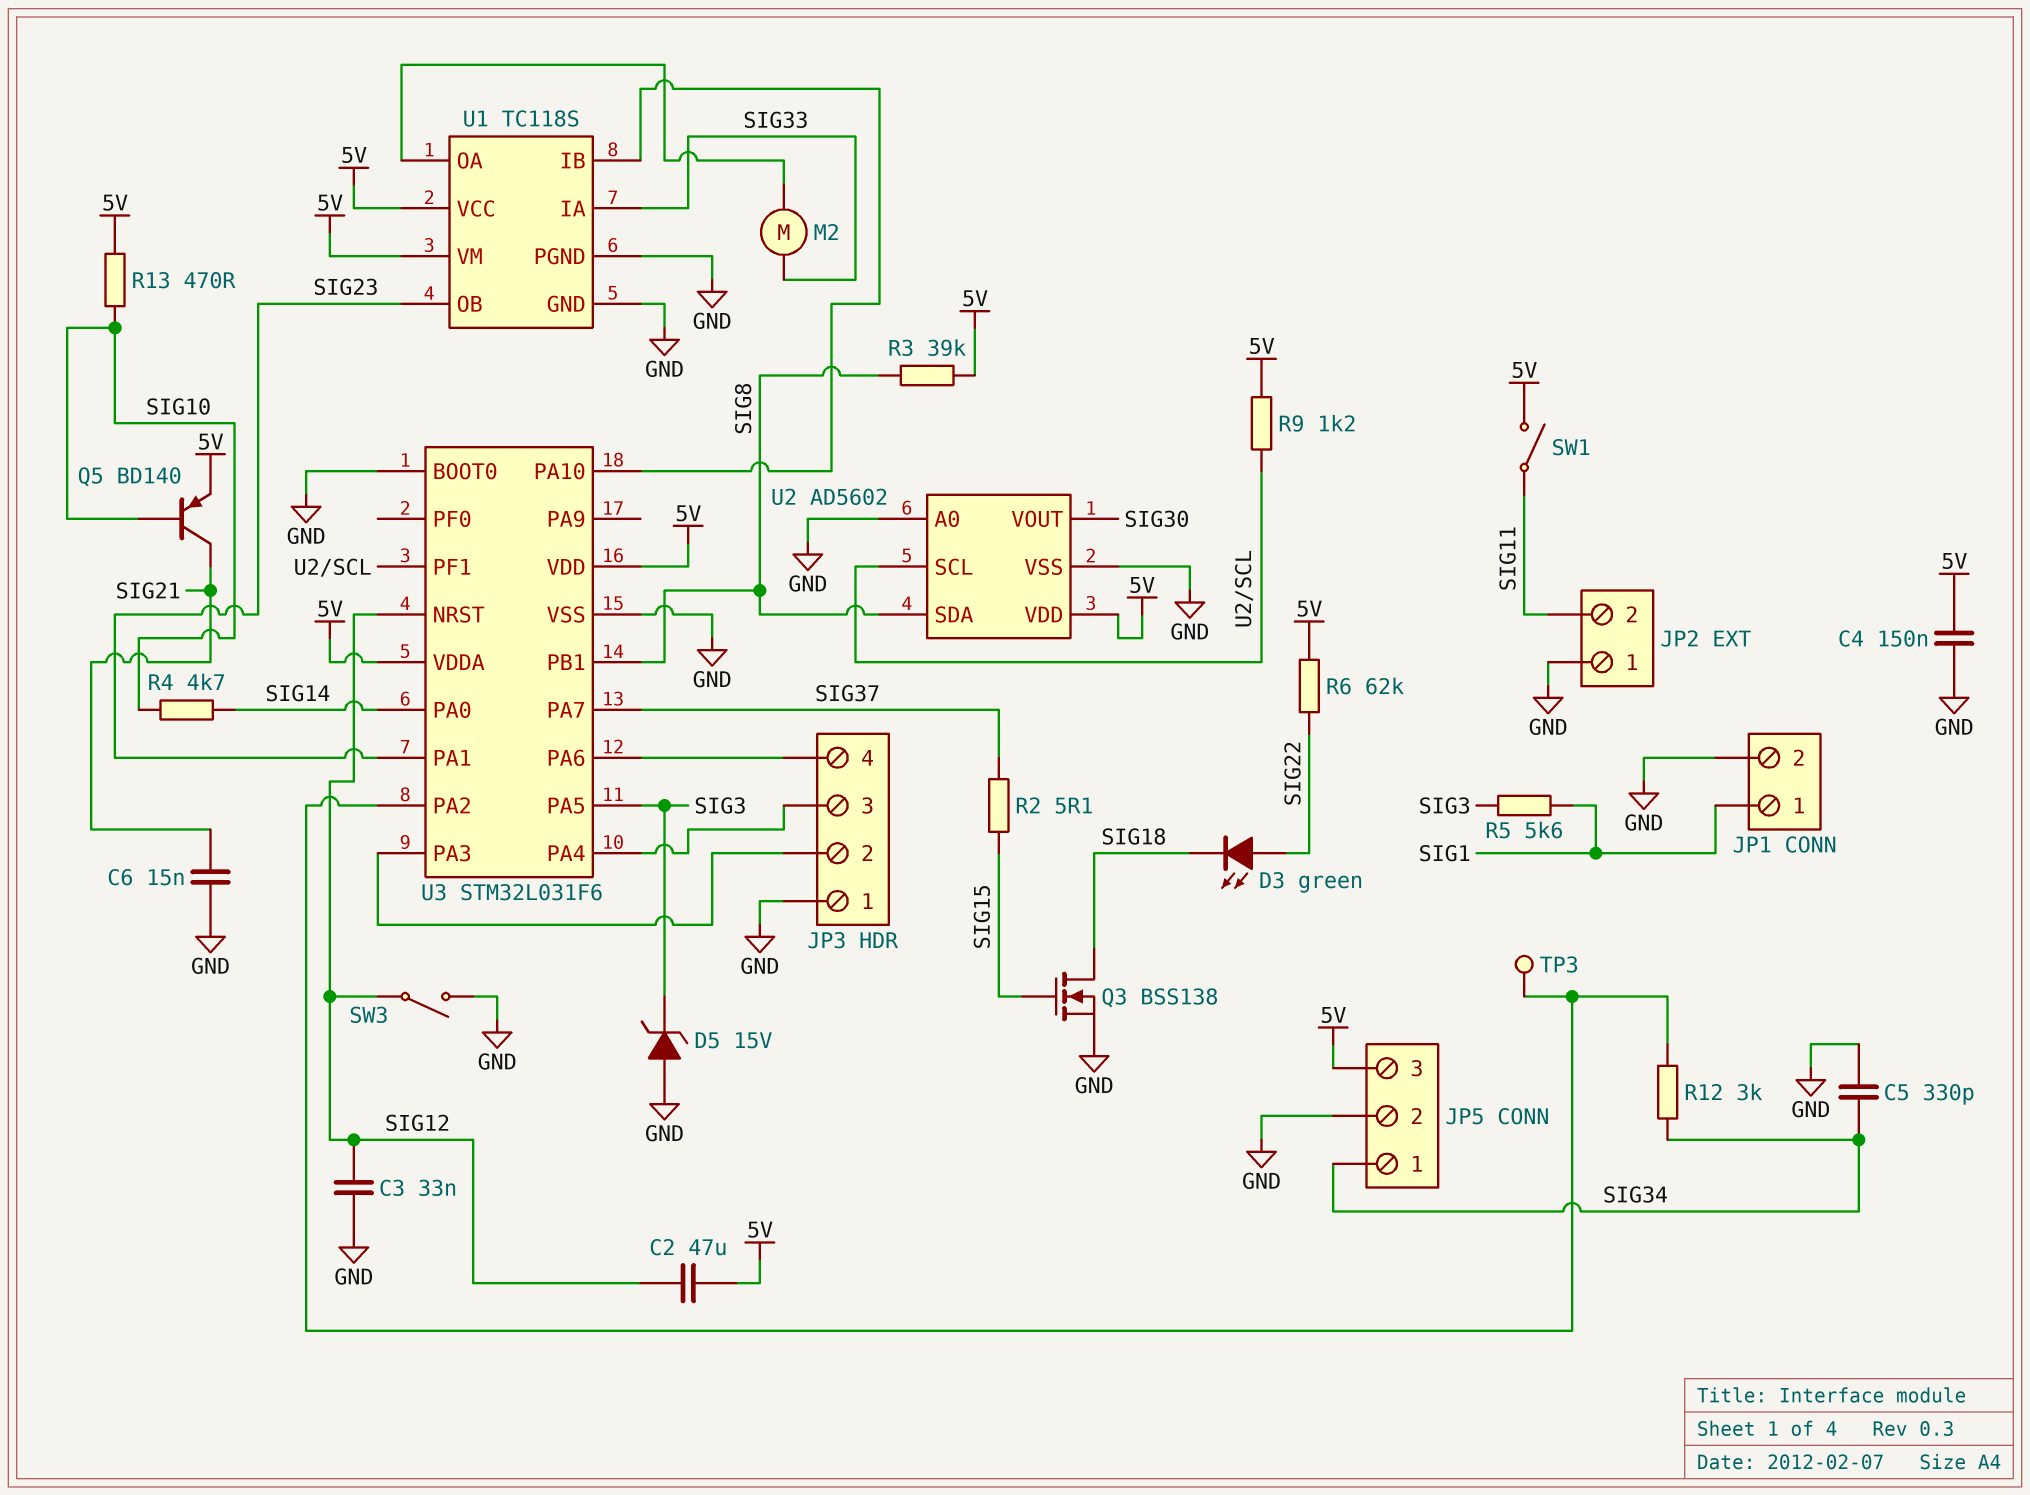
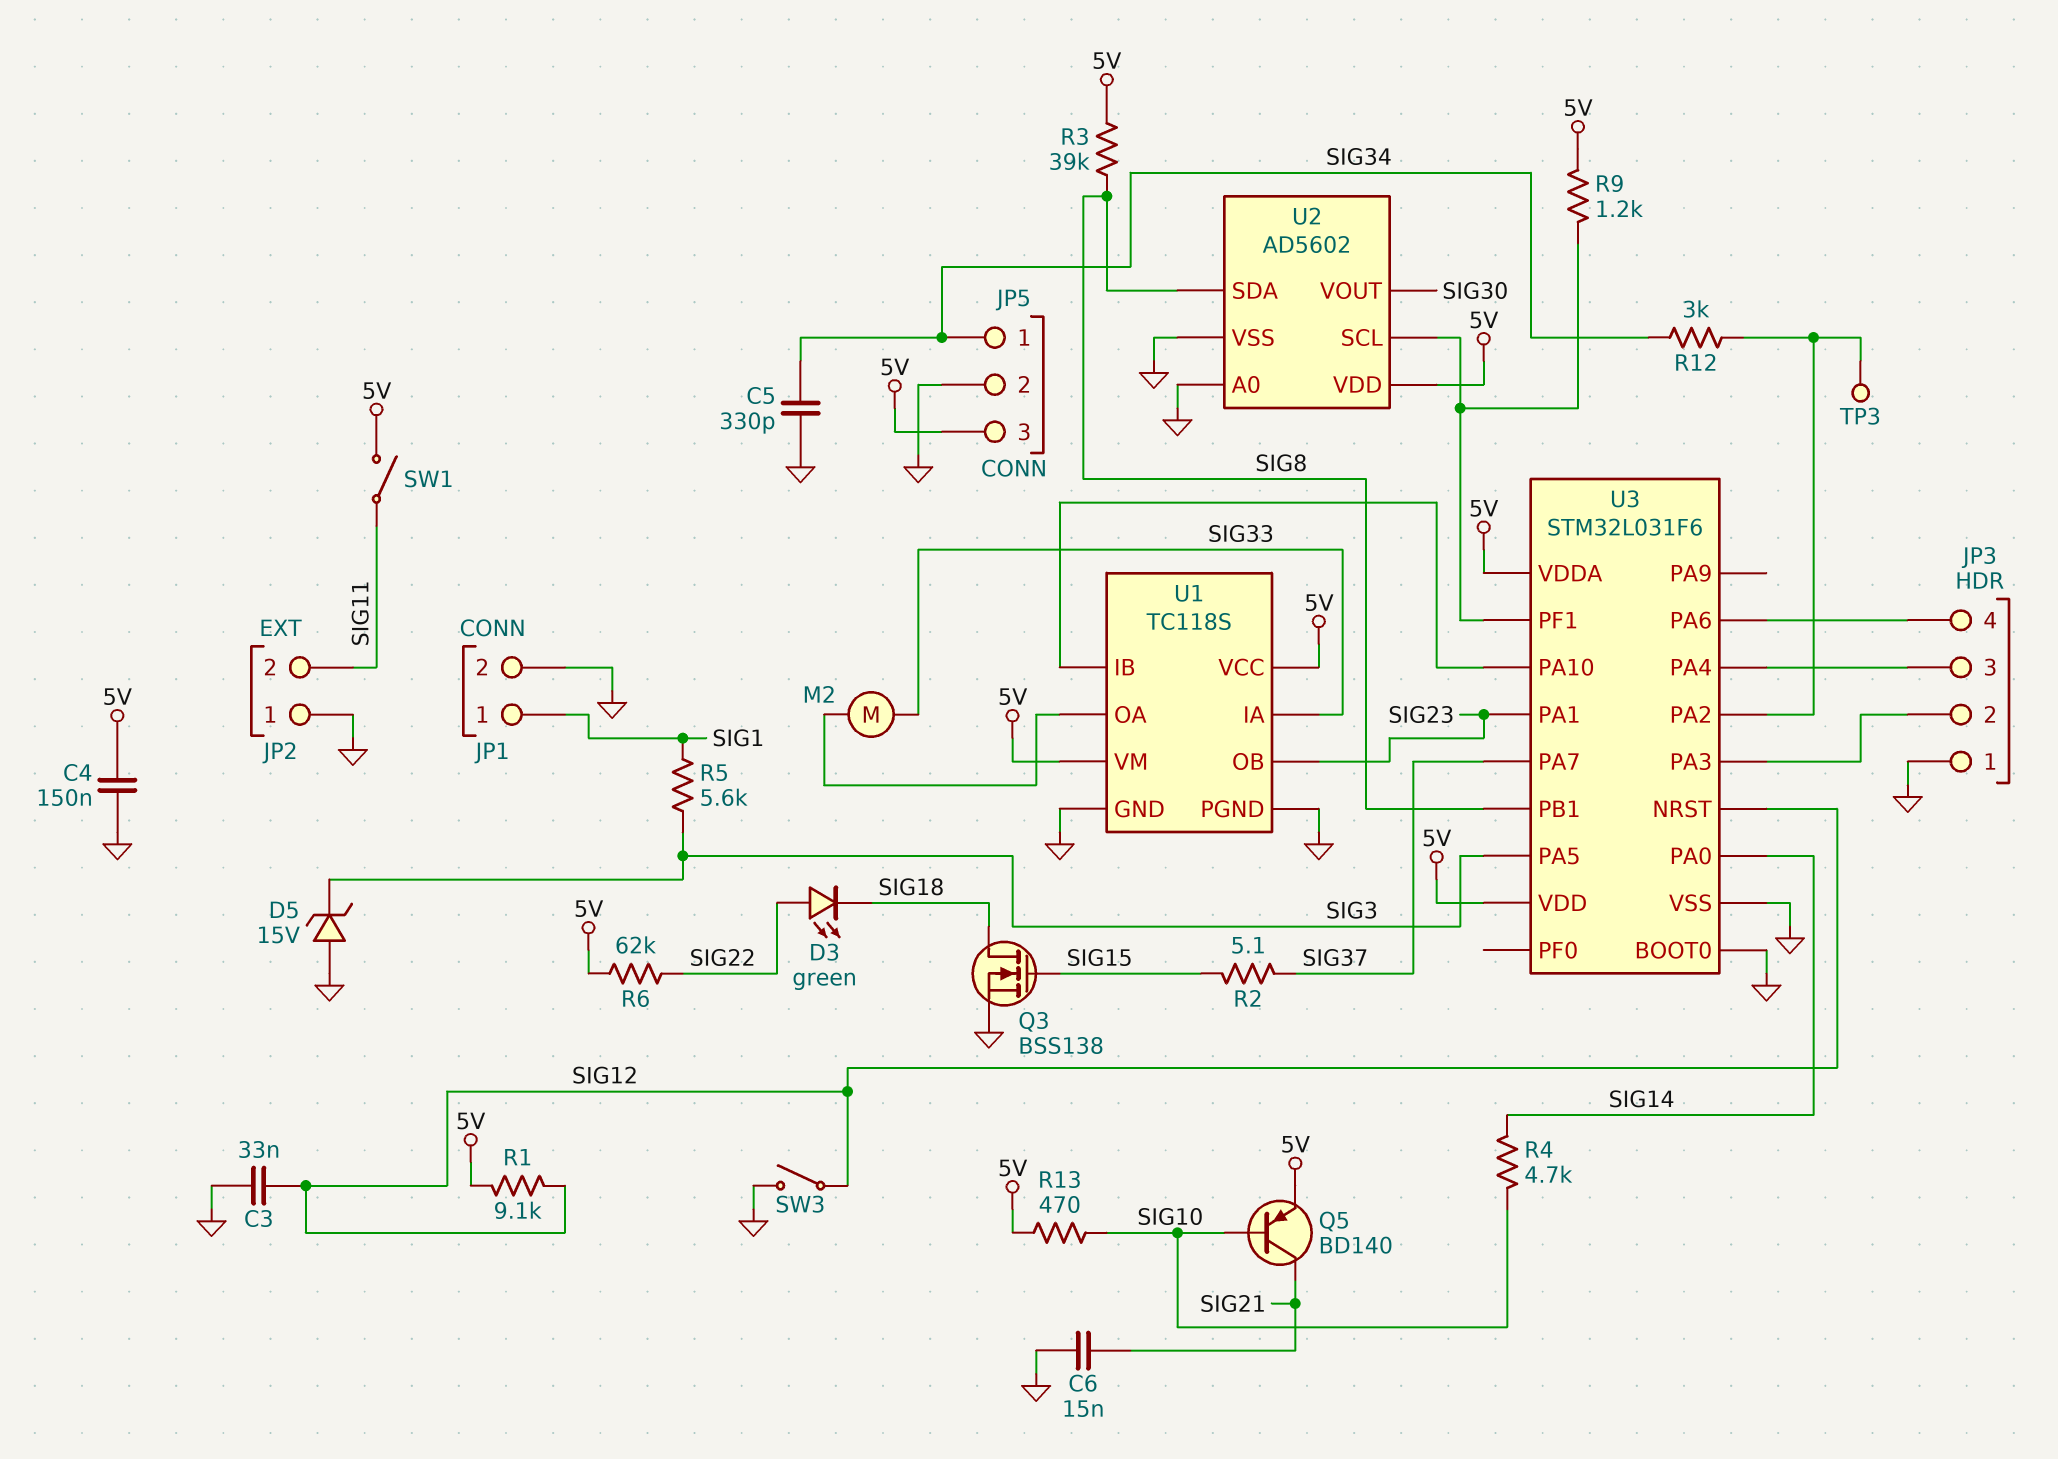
C2: 47uF (5V, SIG12) -> none
R1: none -> 9.1k (5V, SIG12)

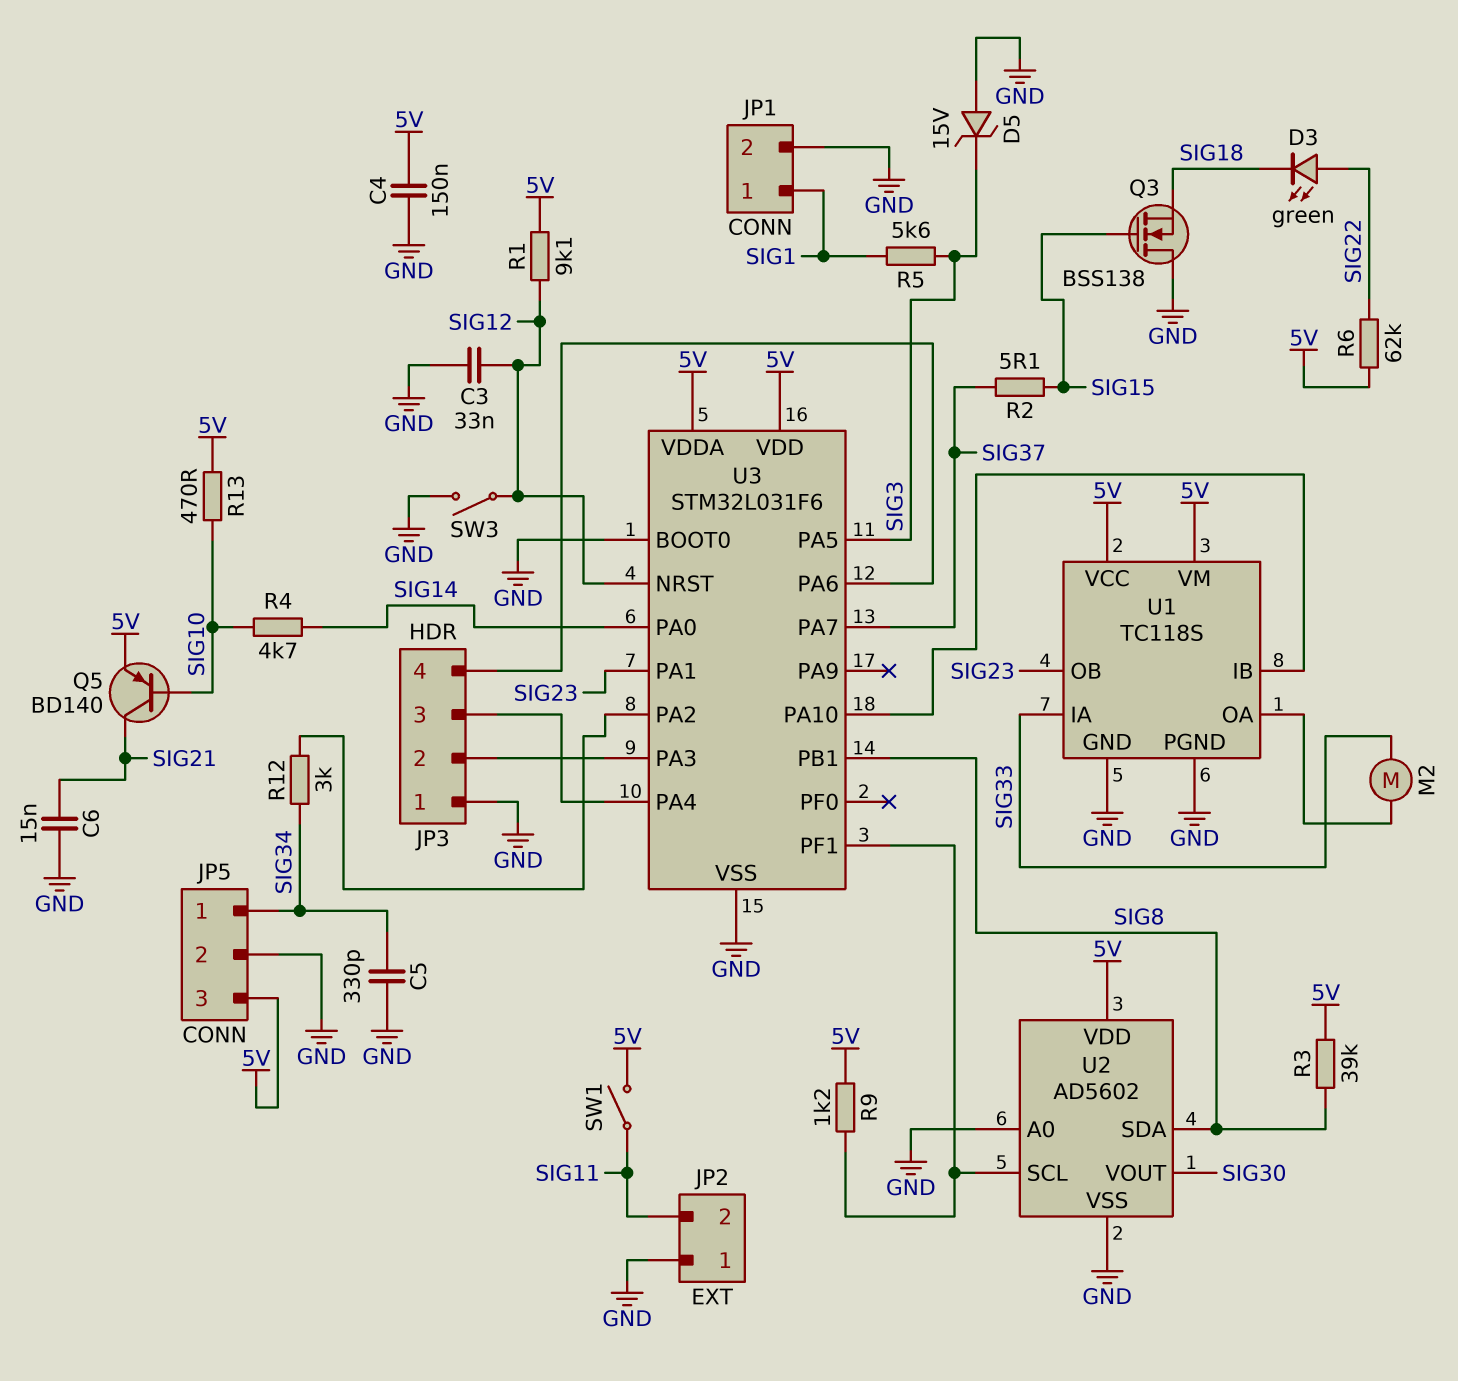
Q3: NMOS BSS138 (G SIG15, D SIG18, S GND) -> NMOS BSS138 (G SIG15, D GND, S SIG18)
TP3: test point (U3/PA2) -> none

